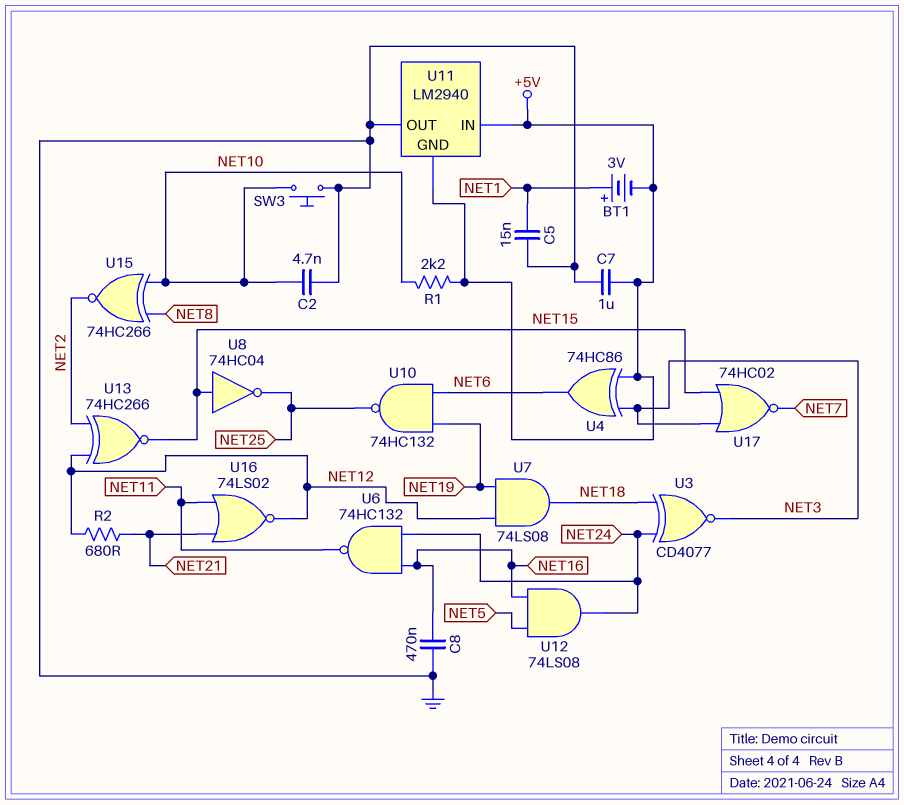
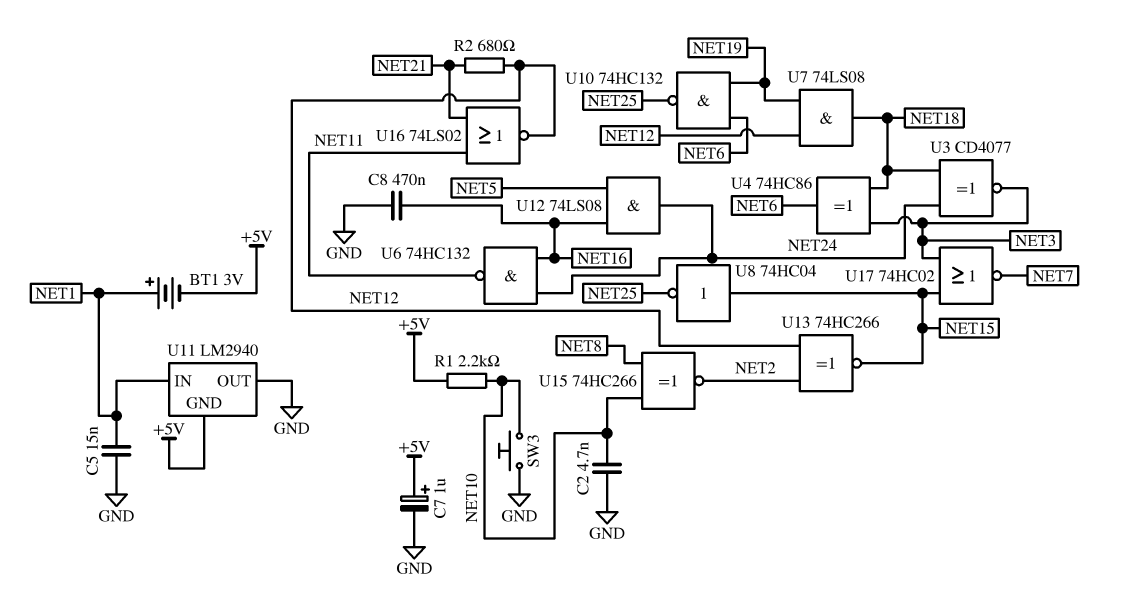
C7: 1uF (+5V, GND) -> 1uF (plus +5V, minus GND)
U4: XOR 74HC86 (in +5V, in NET3, out NET6) -> XOR 74HC86 (in NET3, in NET18, out NET6)
U11 pin IN: +5V -> NET1

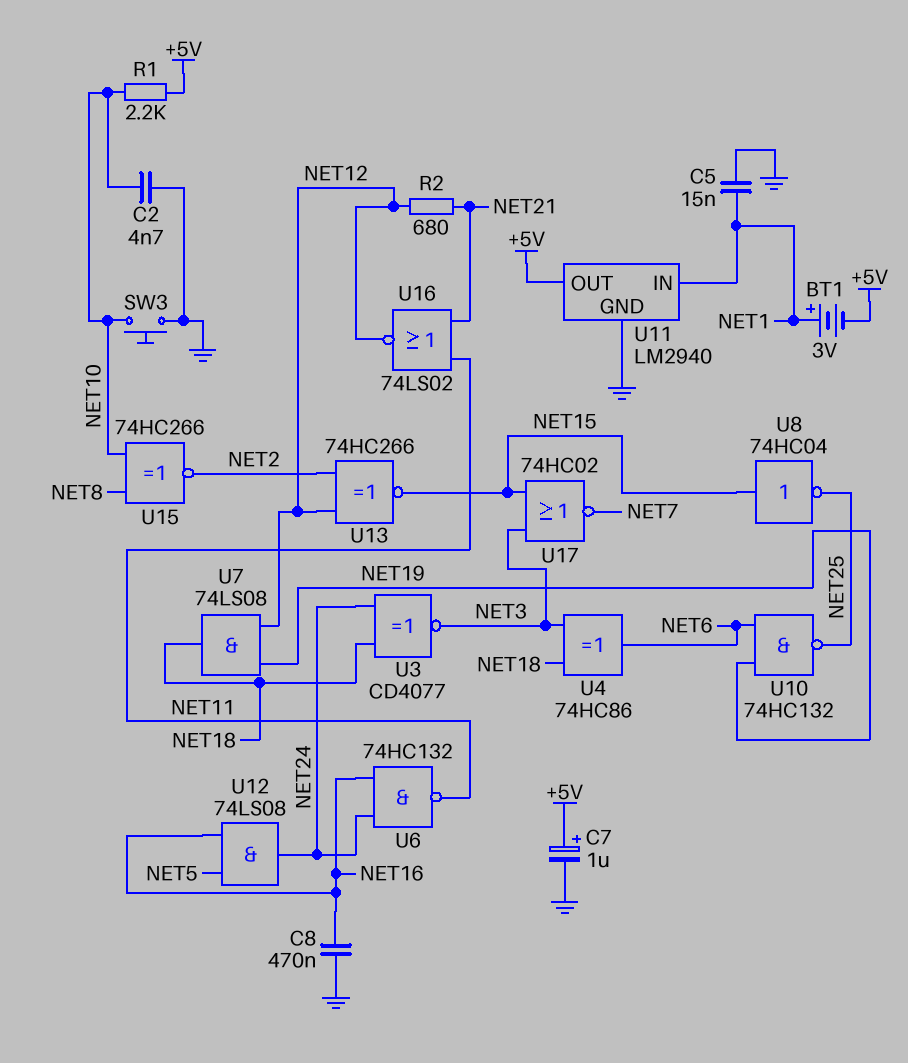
U11 pin GND: +5V -> GND
U11 pin OUT: GND -> +5V

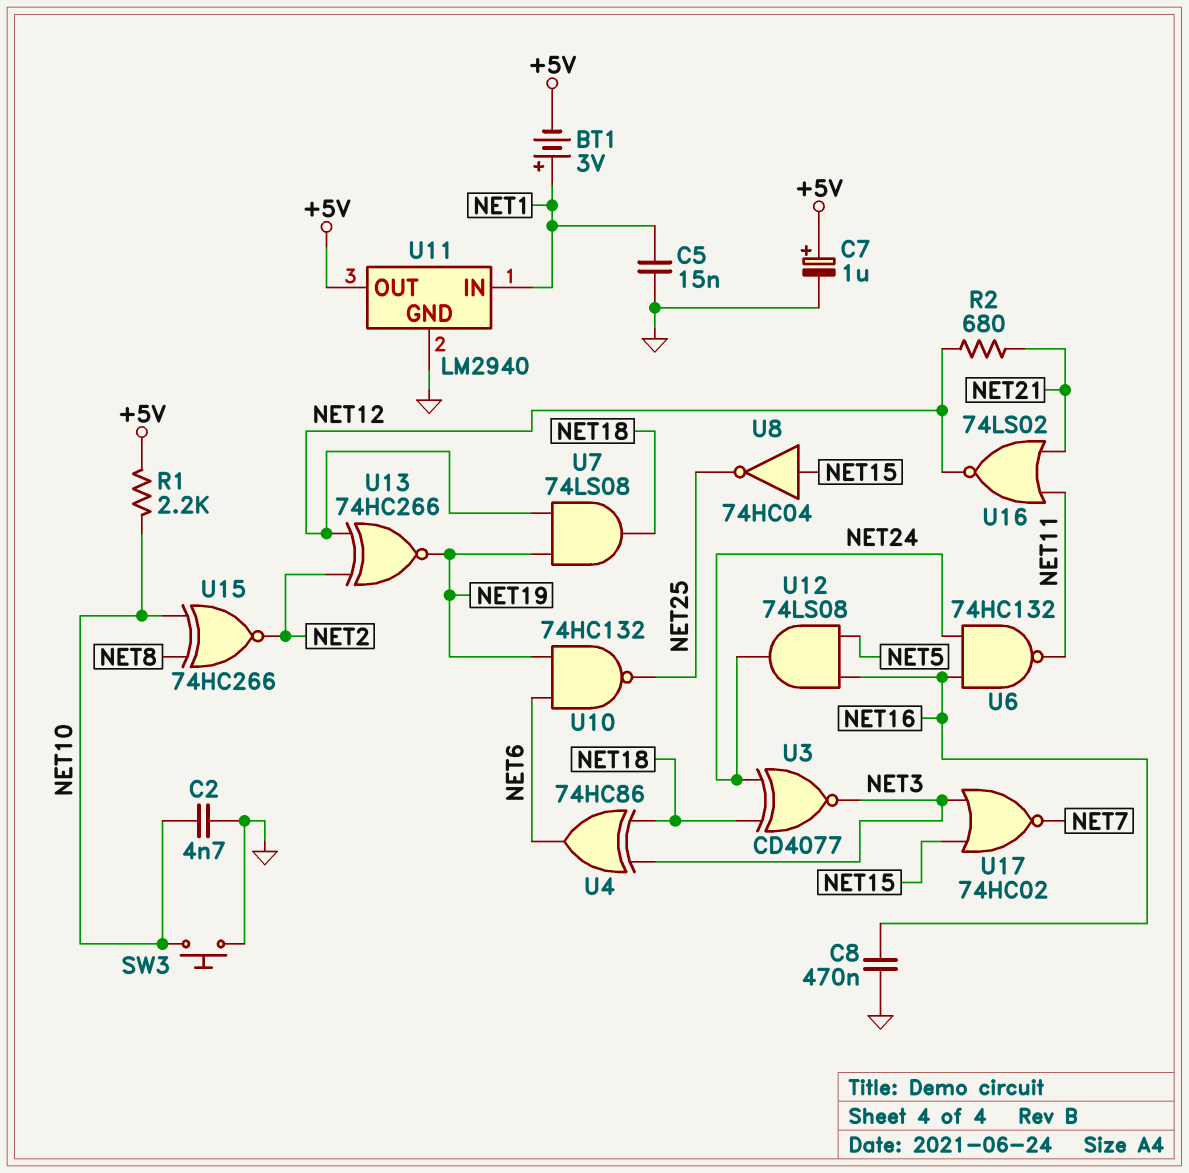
U13: XNOR 74HC266 (in NET2, in NET12, out NET15) -> XNOR 74HC266 (in NET2, in NET12, out NET19)

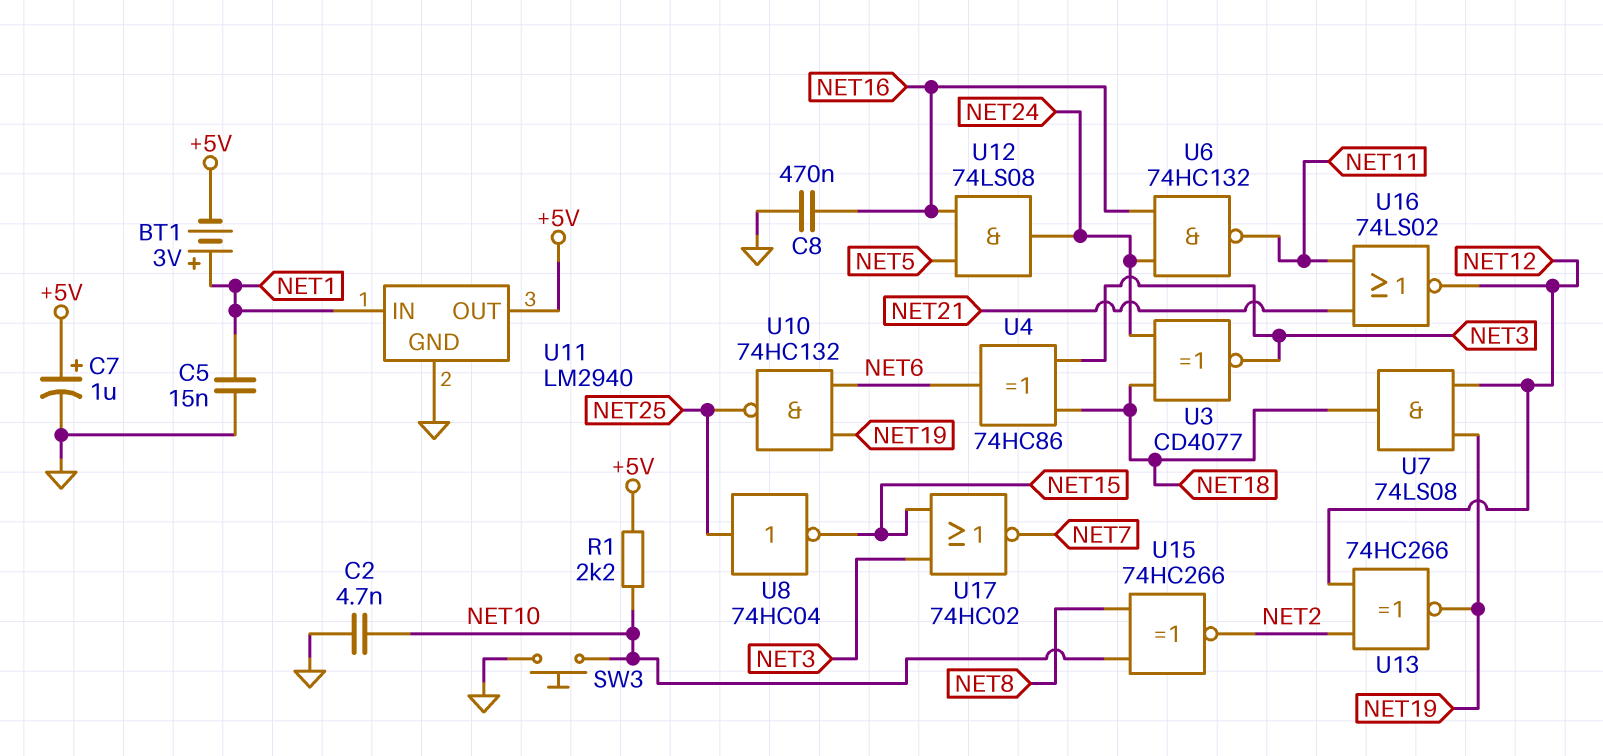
R2: 680 (NET12, NET21) -> none
U8: NOT 74HC04 (in NET15, out NET25) -> NOT 74HC04 (in NET25, out NET15)

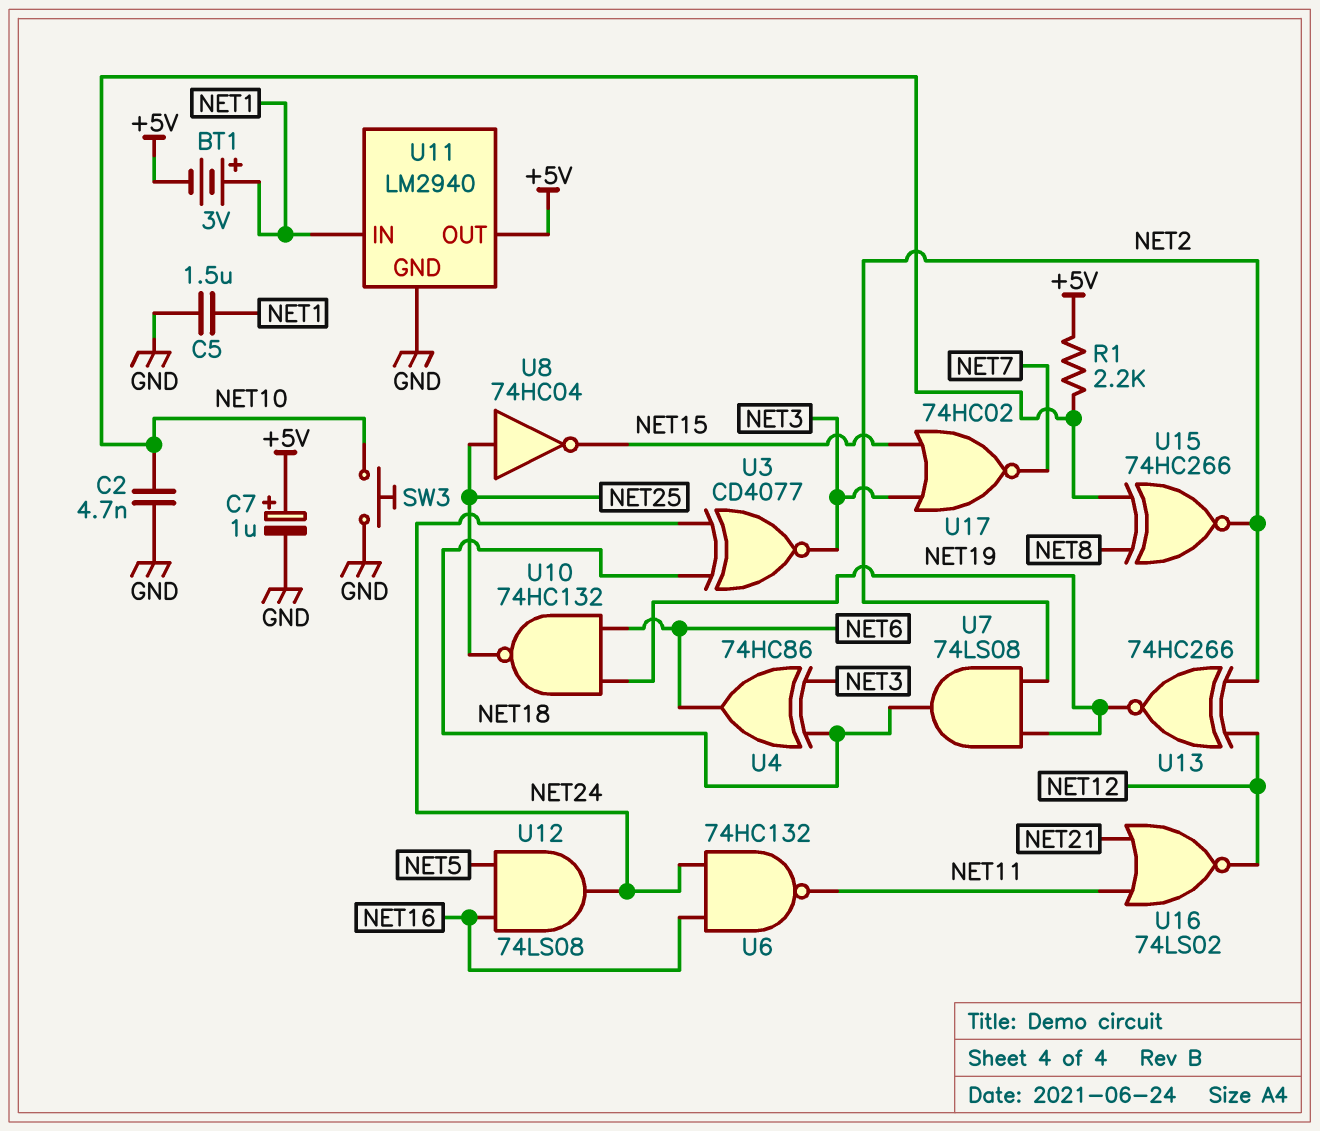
C5: 15nF (GND, NET1) -> 1.5uF (GND, NET1)
C8: 470nF (GND, NET16) -> none
U7: AND 74LS08 (in NET12, in NET19, out NET18) -> AND 74LS08 (in NET2, in NET19, out NET18)

